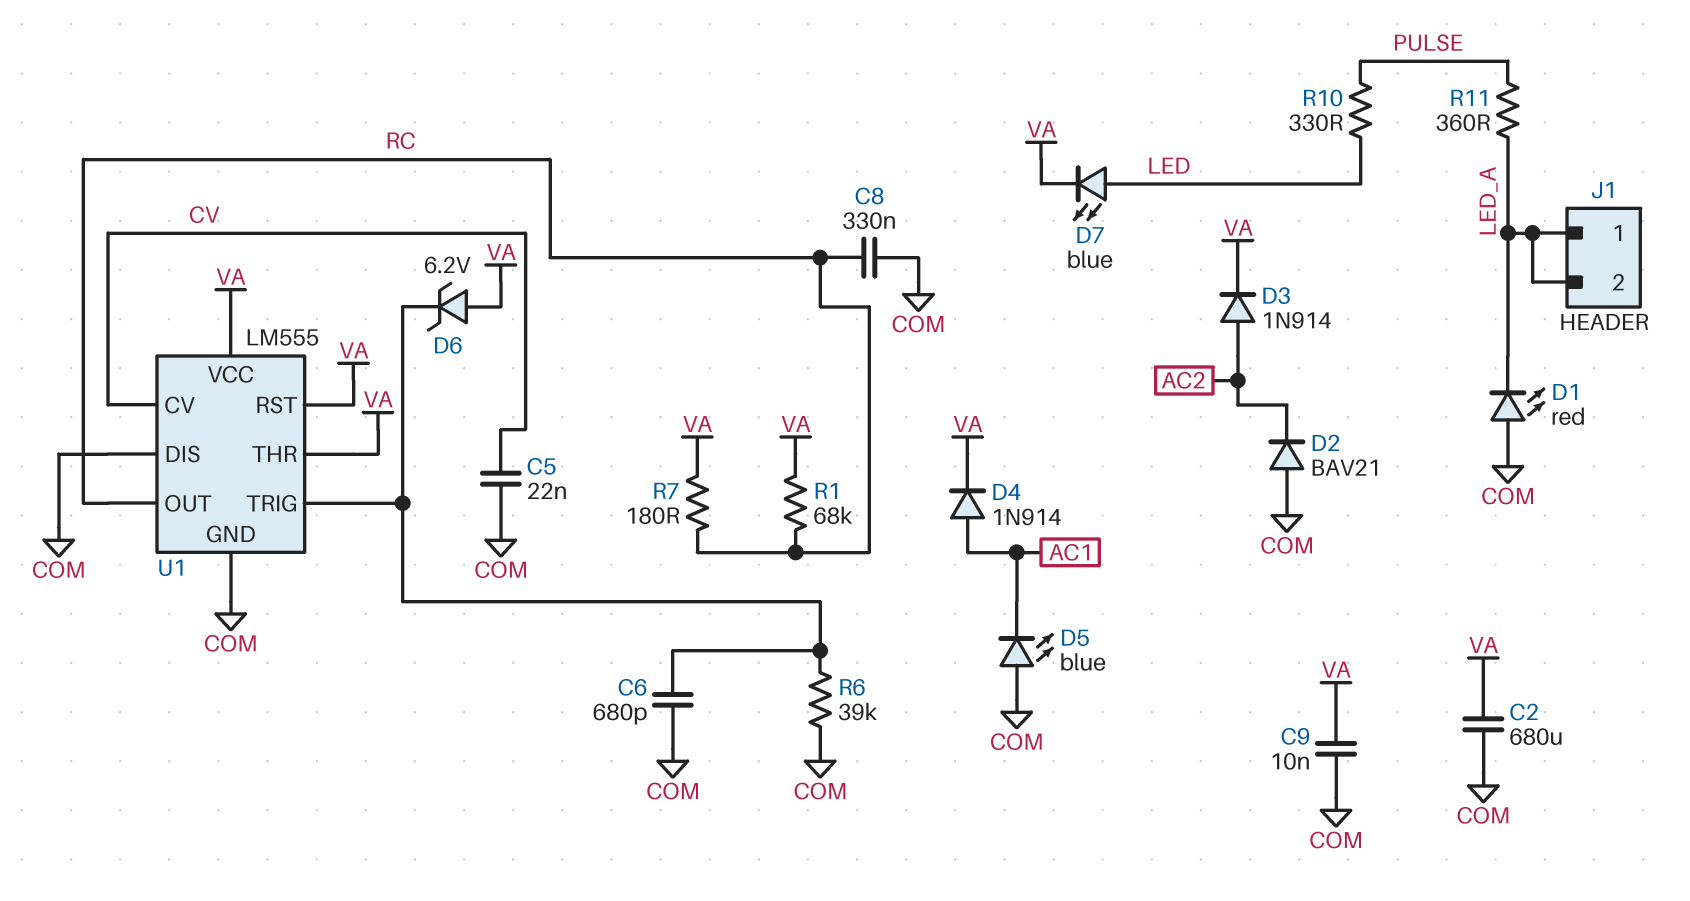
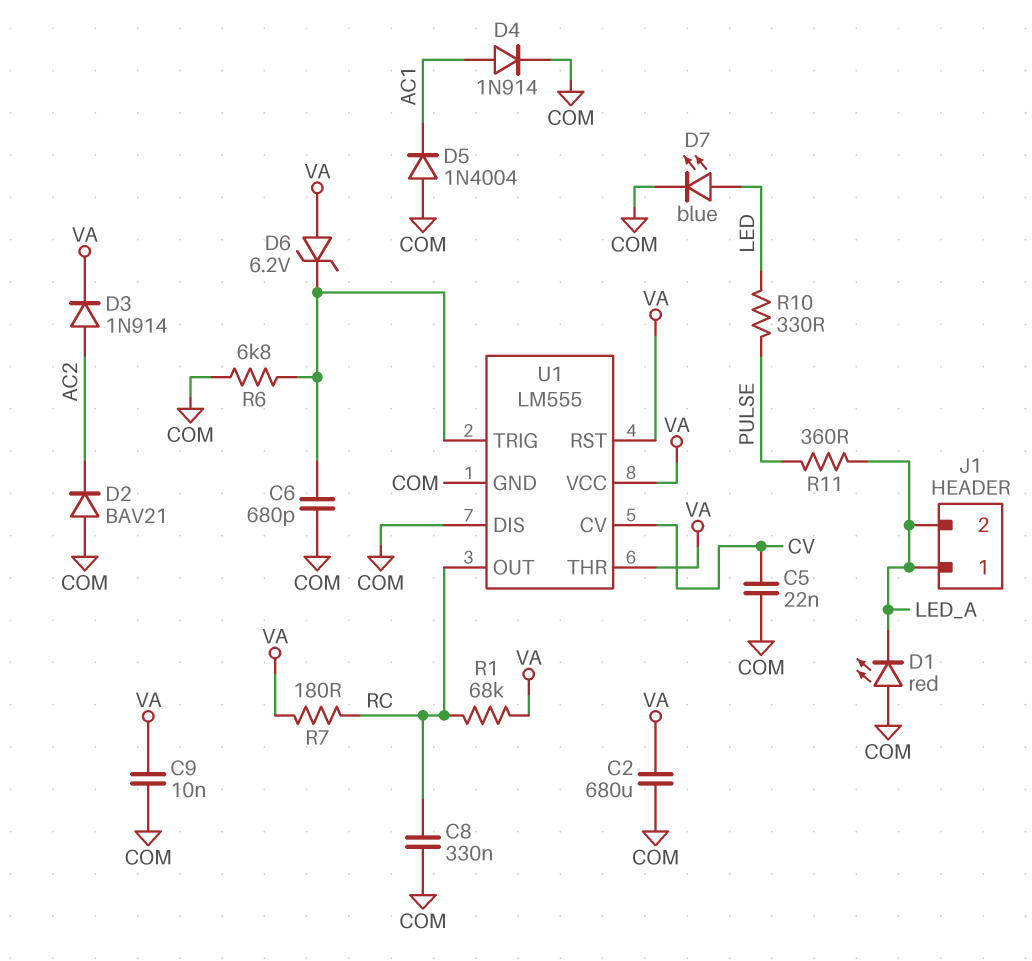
D4: diode 1N914 (A AC1, K VA) -> diode 1N914 (A AC1, K COM)
D5: LED blue (A COM, K AC1) -> diode 1N4004 (A COM, K AC1)
D7: LED blue (A LED, K VA) -> LED blue (A LED, K COM)
R6: 39k (COM, U1/TRIG) -> 6.8k (COM, U1/TRIG)

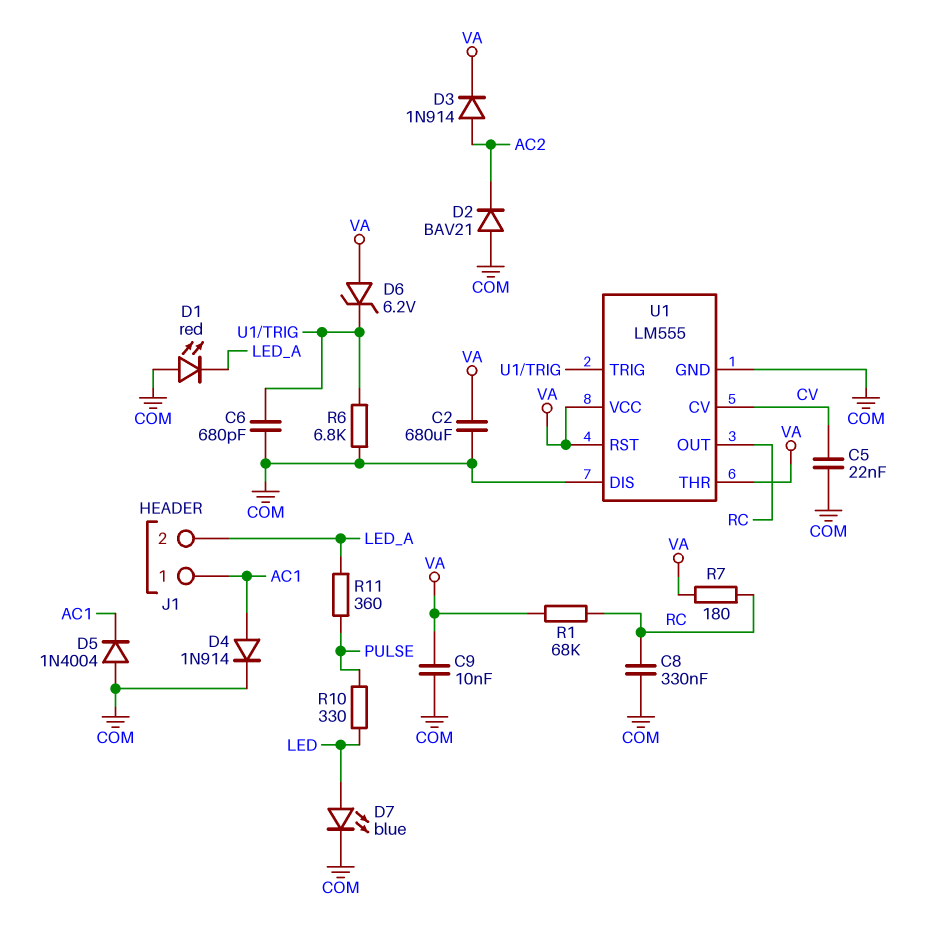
J1 pin 1: LED_A -> AC1

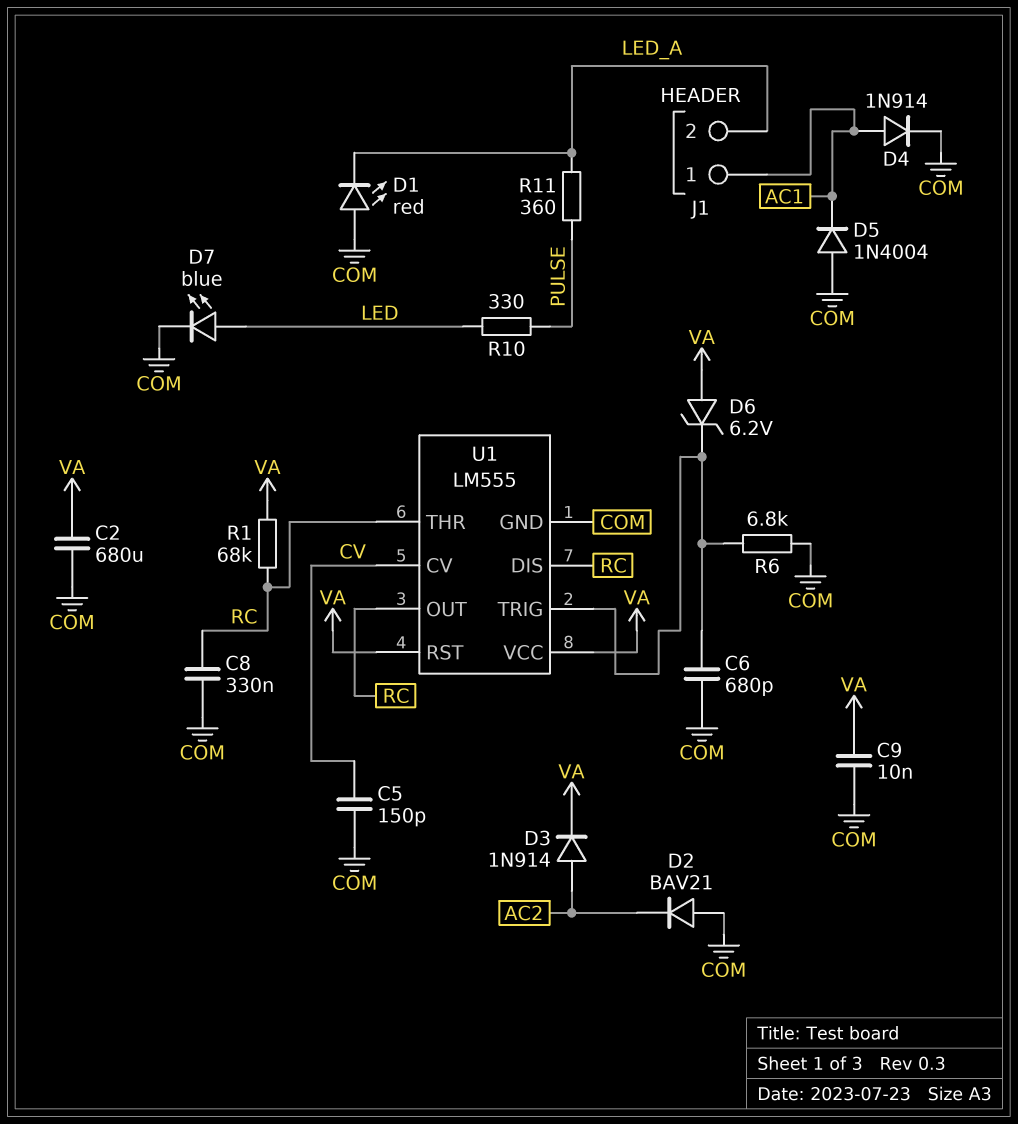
C5: 22nF (COM, CV) -> 150pF (COM, CV)
R7: 180 (RC, VA) -> none
U1 pin DIS: COM -> RC
U1 pin THR: VA -> RC

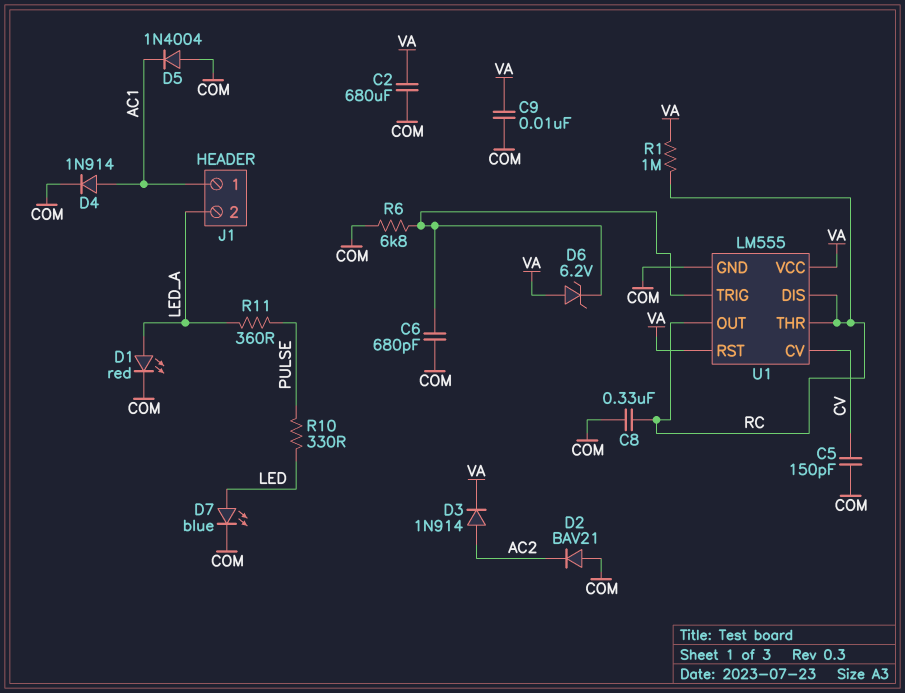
D1: LED red (A COM, K LED_A) -> LED red (A LED_A, K COM)
R1: 68k (RC, VA) -> 1M (RC, VA)

